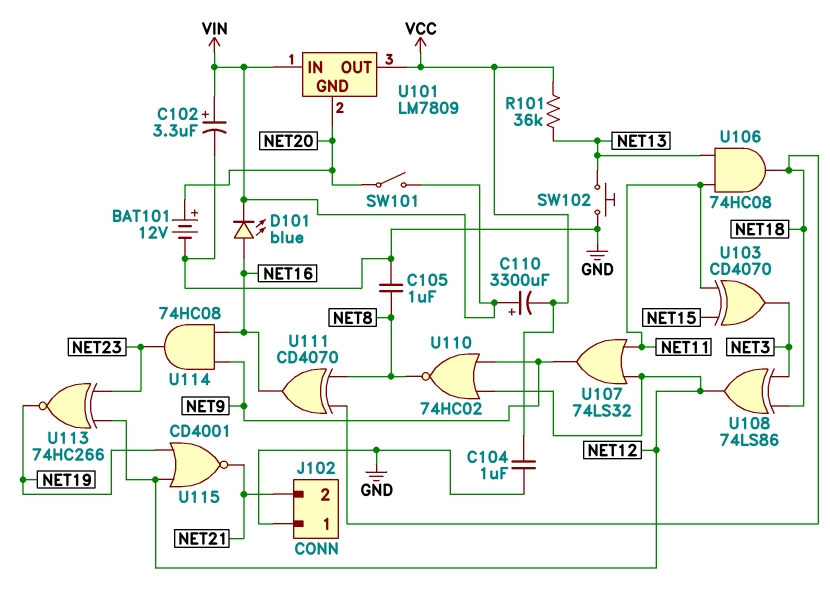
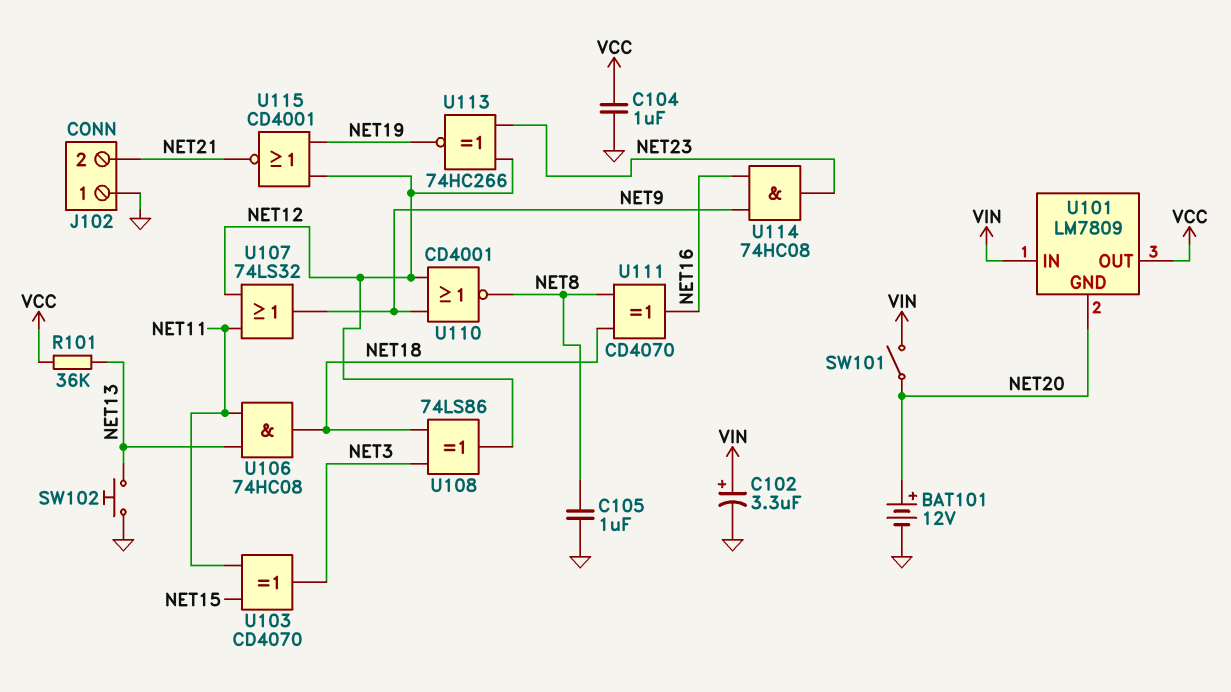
C110: 3300uF (plus VIN, minus VCC) -> none
D101: LED blue (A NET16, K VIN) -> none
U110: NOR 74HC02 (in NET9, in NET12, out NET8) -> NOR CD4001 (in NET9, in NET12, out NET8)

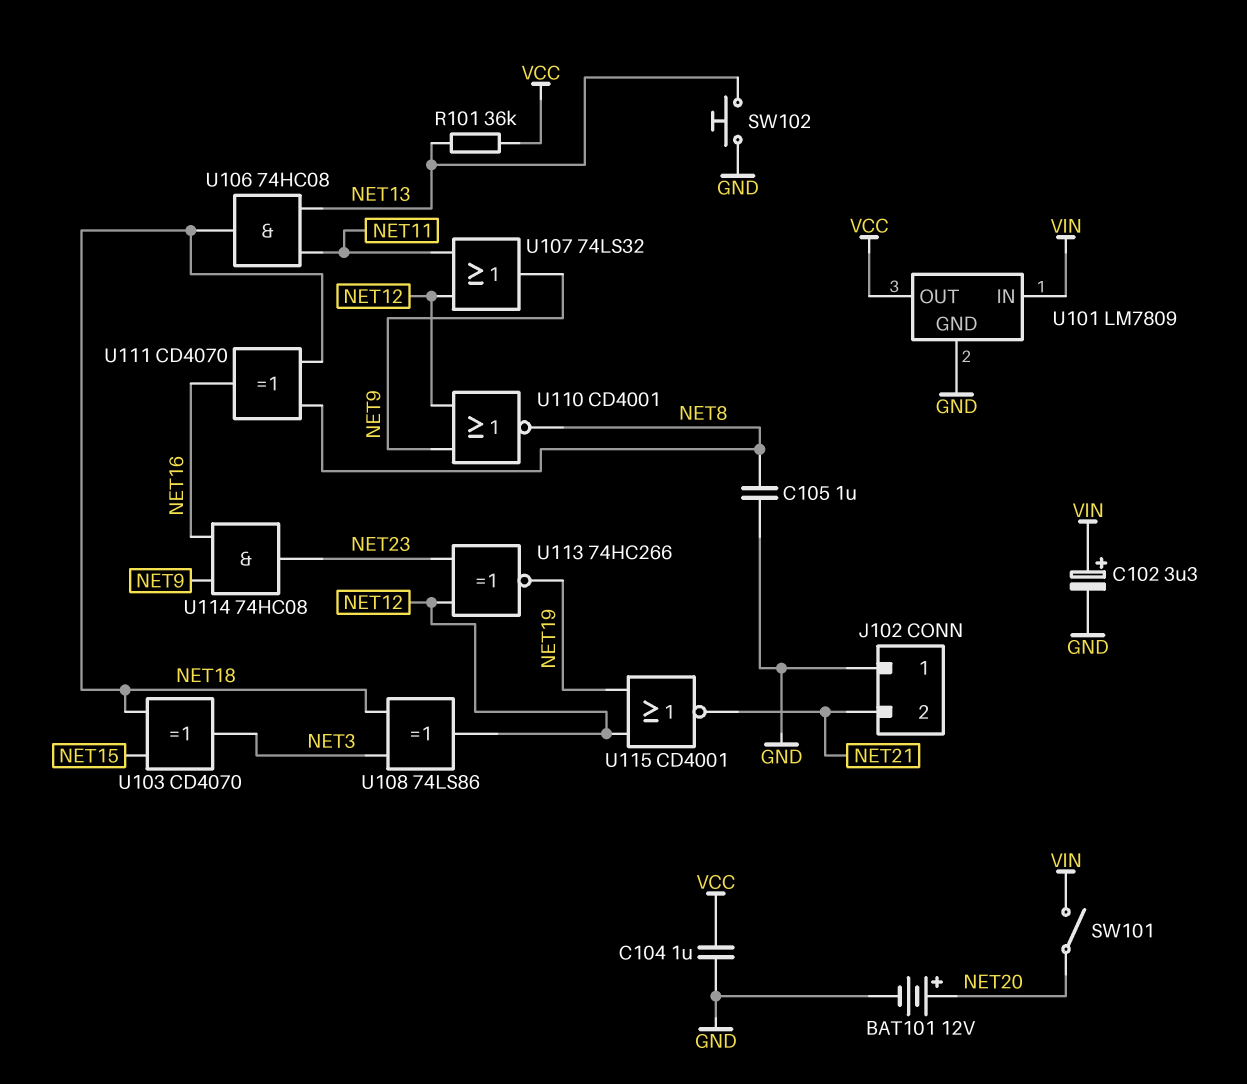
U101 pin GND: NET20 -> GND
U103: XOR CD4070 (in NET11, in NET15, out NET3) -> XOR CD4070 (in NET15, in NET18, out NET3)

